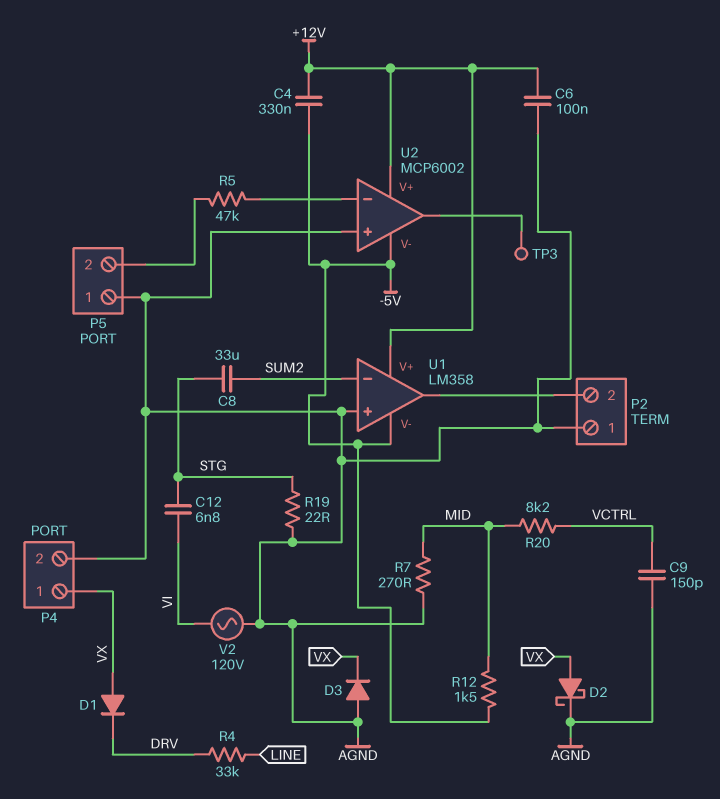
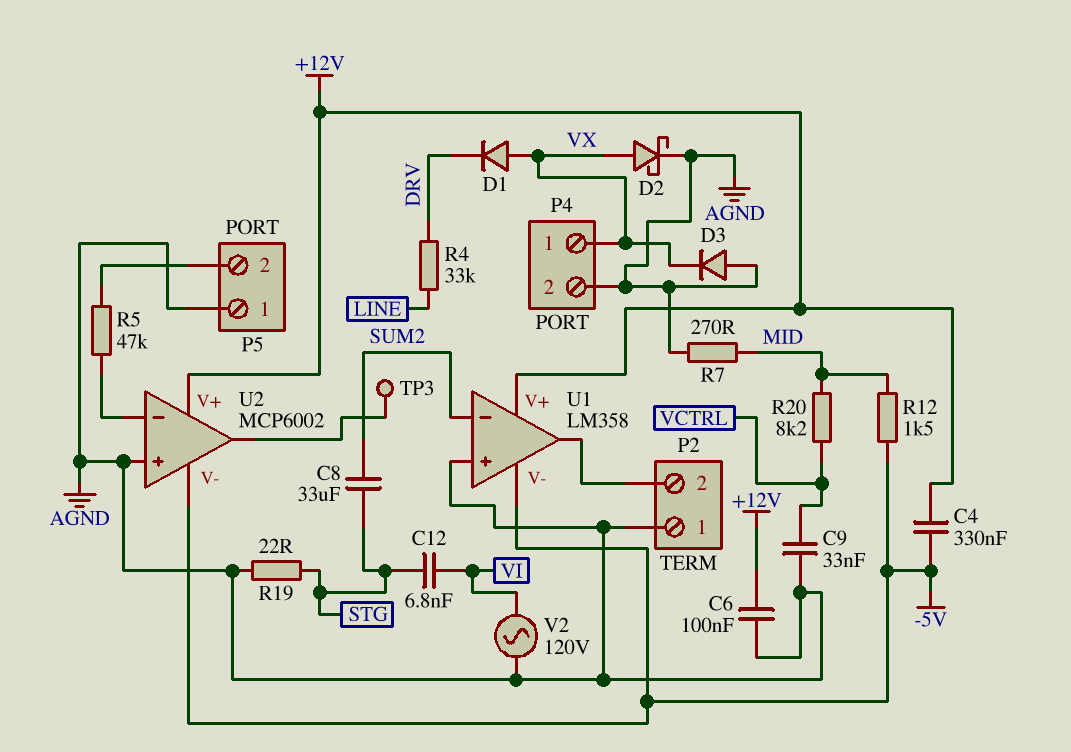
C9: 150pF (AGND, VCTRL) -> 33nF (AGND, VCTRL)

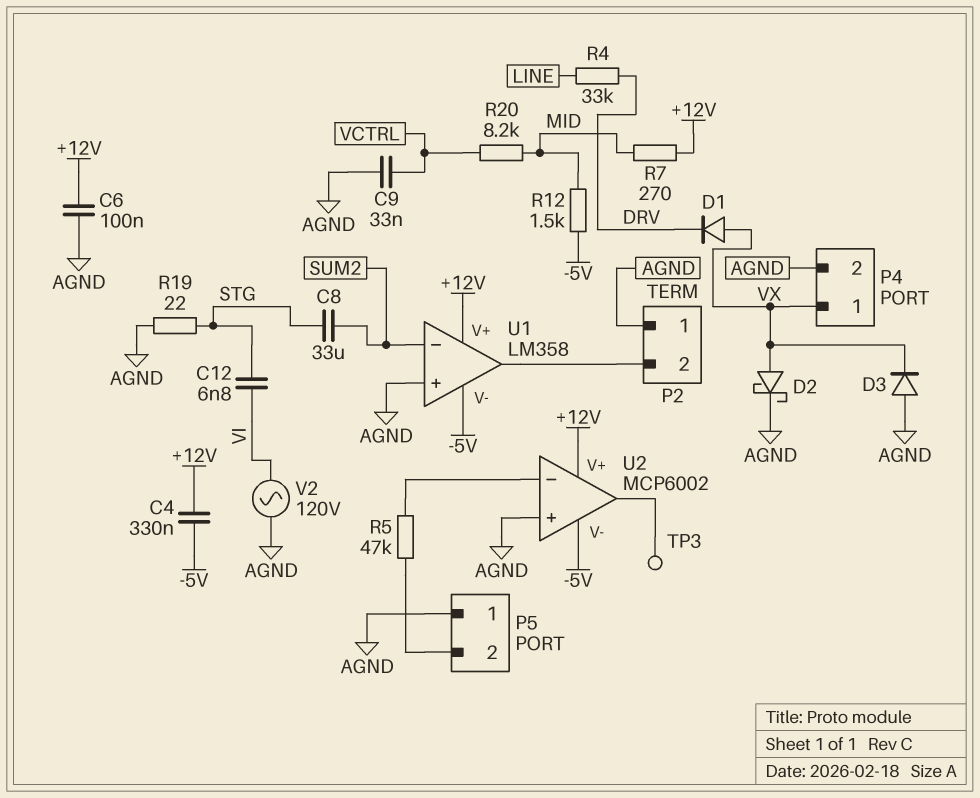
R7: 270 (AGND, MID) -> 270 (+12V, MID)

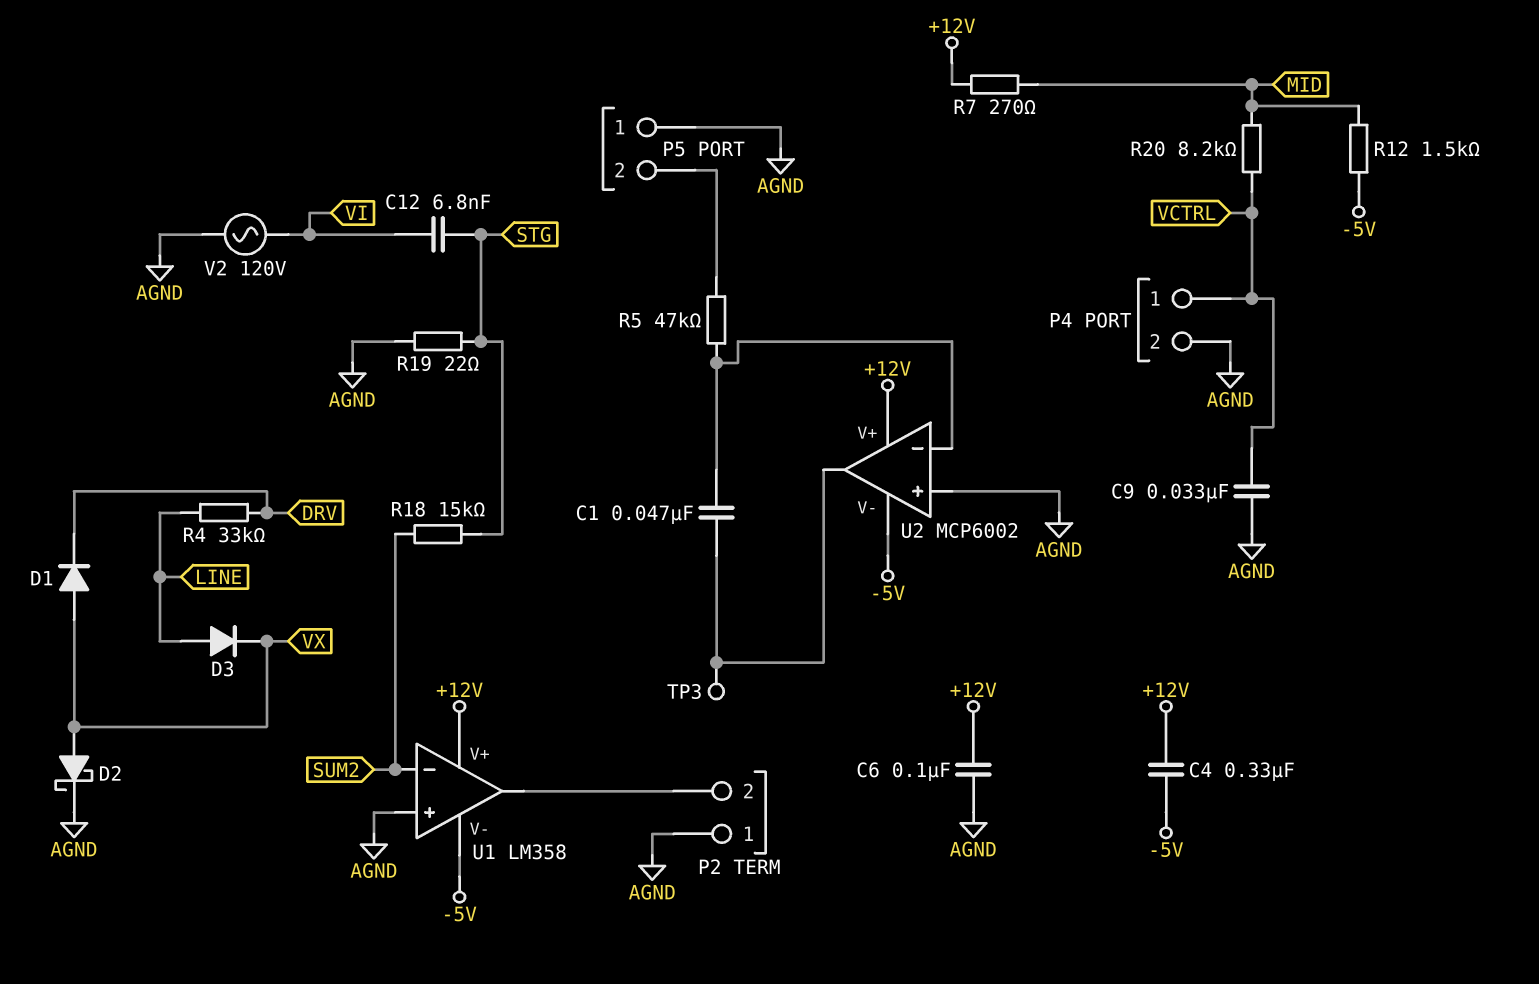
C1: none -> 47nF (U2/in-, U2/out)
C8: 33uF (STG, SUM2) -> none
D3: diode (A AGND, K VX) -> diode (A LINE, K VX)
P4 pin 1: VX -> VCTRL
R18: none -> 15k (STG, SUM2)

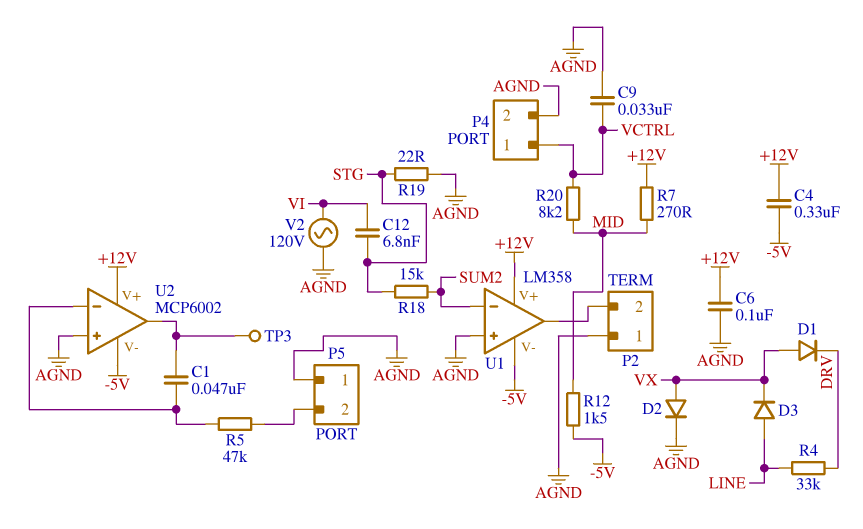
D2: schottky (A VX, K AGND) -> diode (A VX, K AGND)

